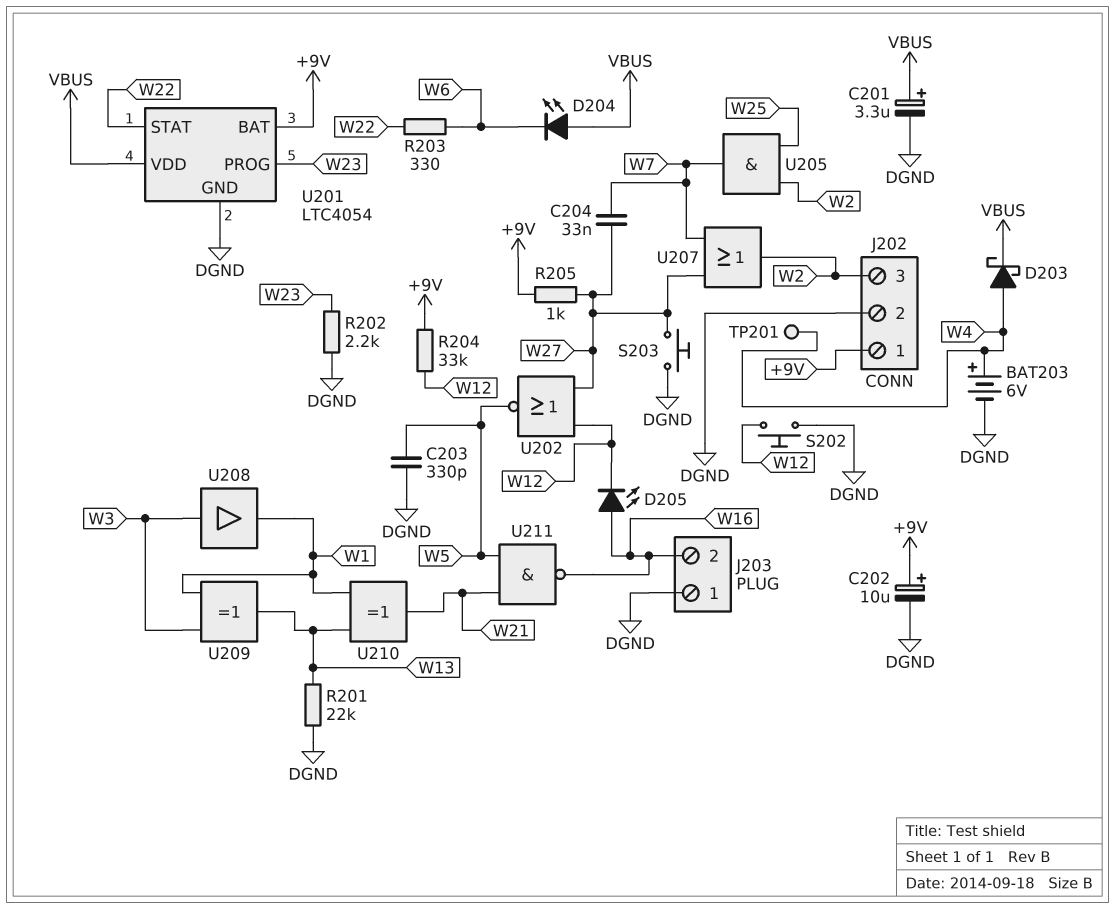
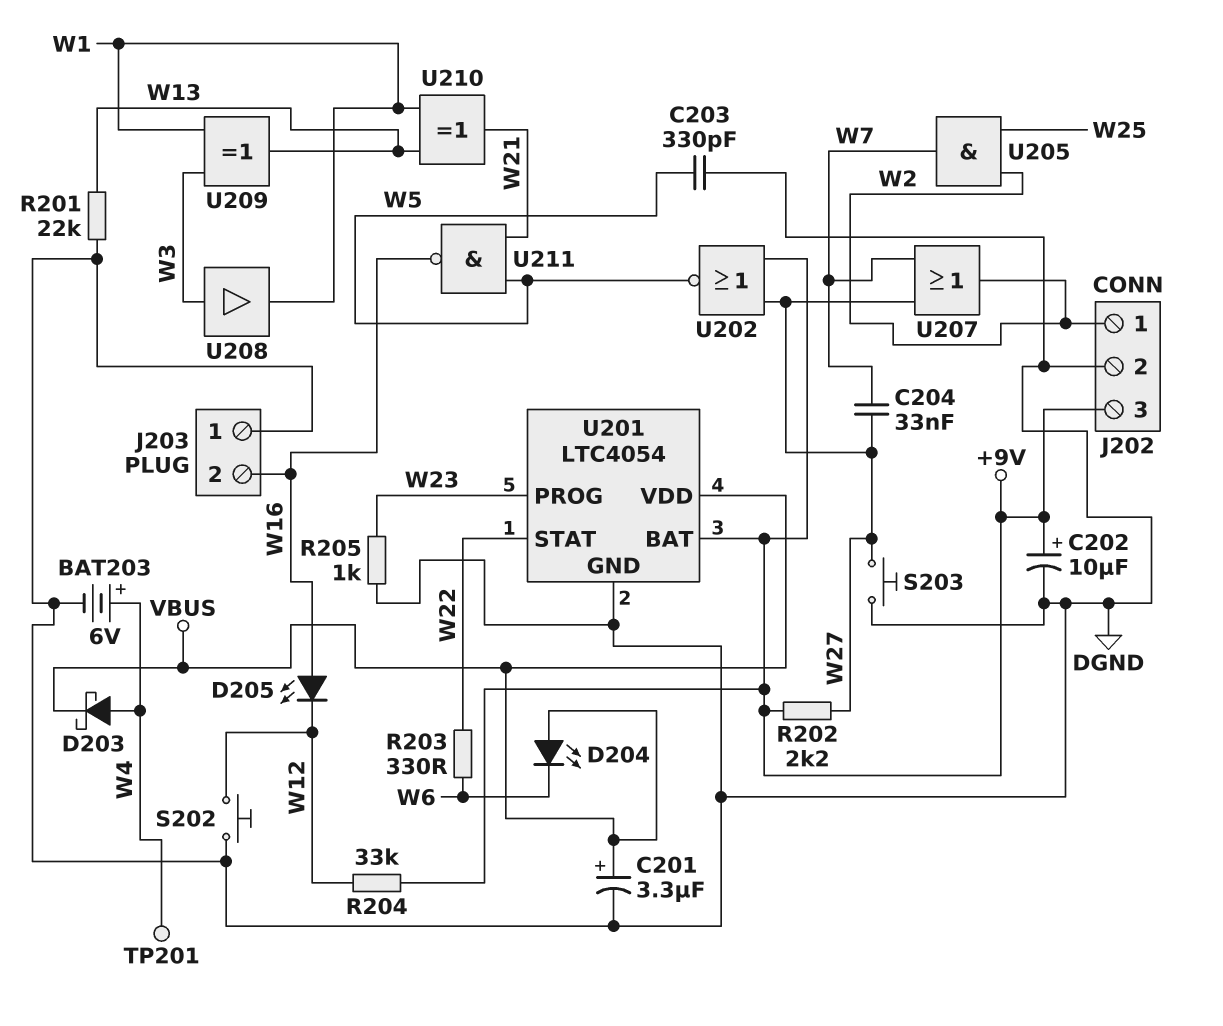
J202 pin 1: +9V -> W2
J202 pin 3: W2 -> +9V
R202: 2.2k (DGND, W23) -> 2.2k (+9V, W27)
R205: 1k (+9V, W27) -> 1k (DGND, W23)
U202: NOR (in W12, in W27, out W5) -> NOR (in +9V, in W27, out W5)

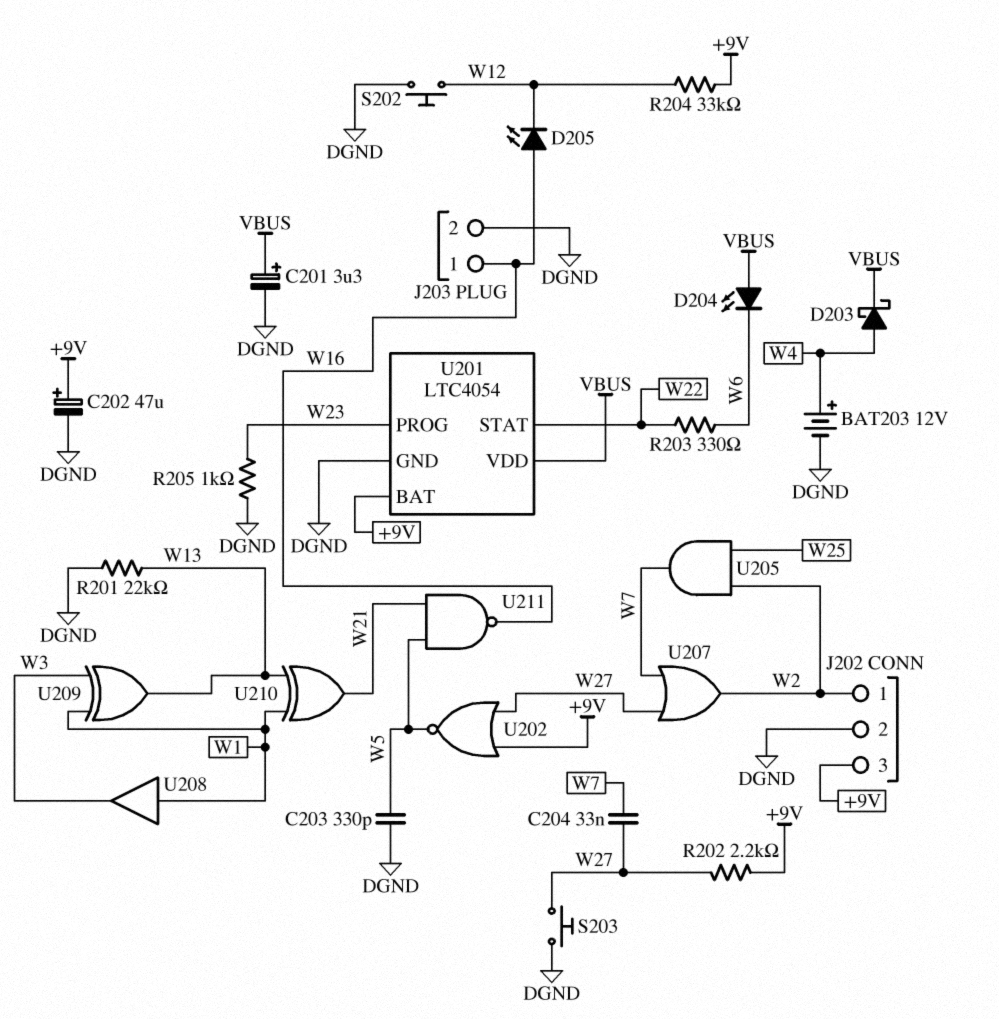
BAT203: 6V (plus W4, minus DGND) -> 12V (plus W4, minus DGND)
C202: 10uF (plus +9V, minus DGND) -> 47uF (plus +9V, minus DGND)
J203 pin 1: DGND -> W16
J203 pin 2: W16 -> DGND
TP201: test point (W4) -> none
U208: buffer (in W3, out W1) -> buffer (in W1, out W3)

